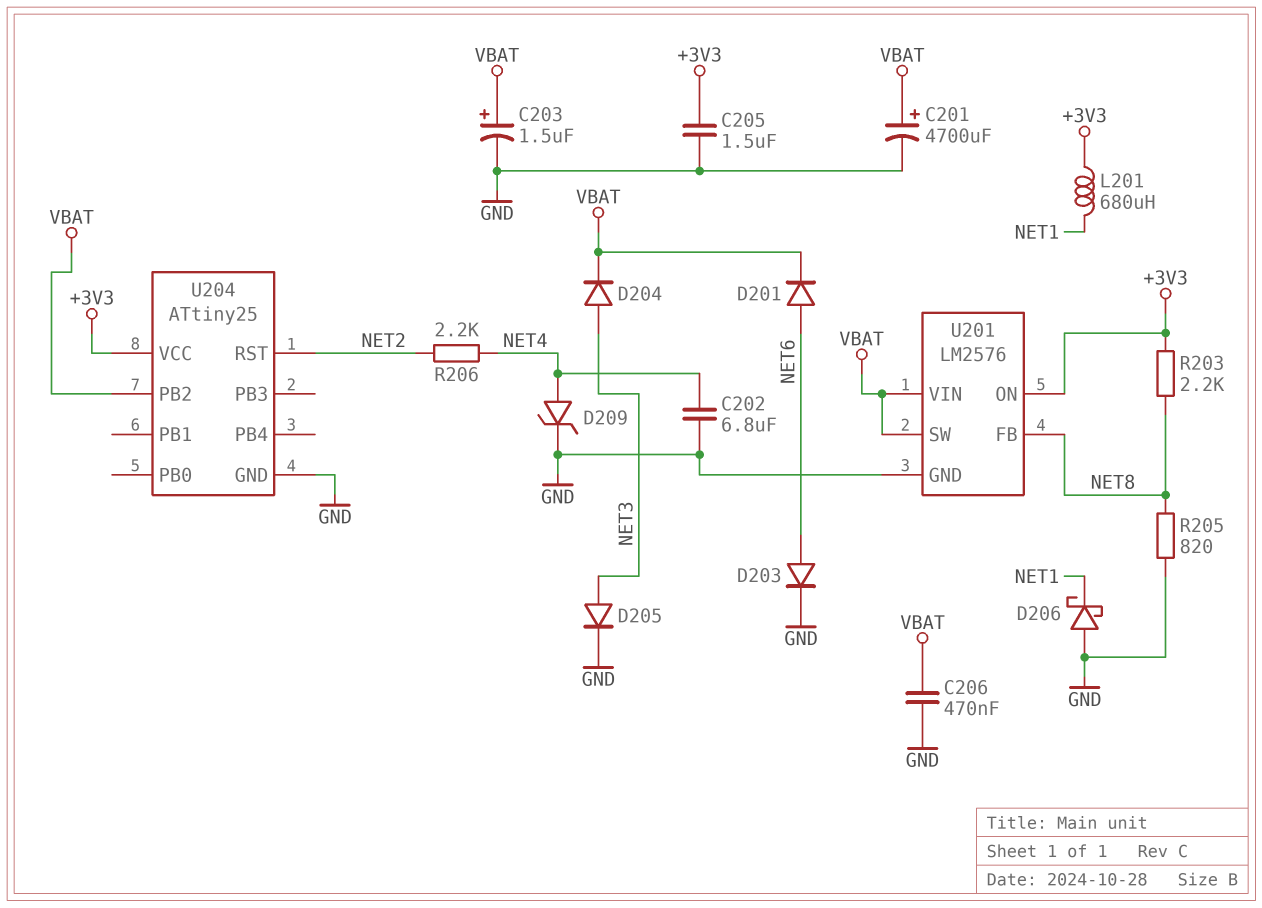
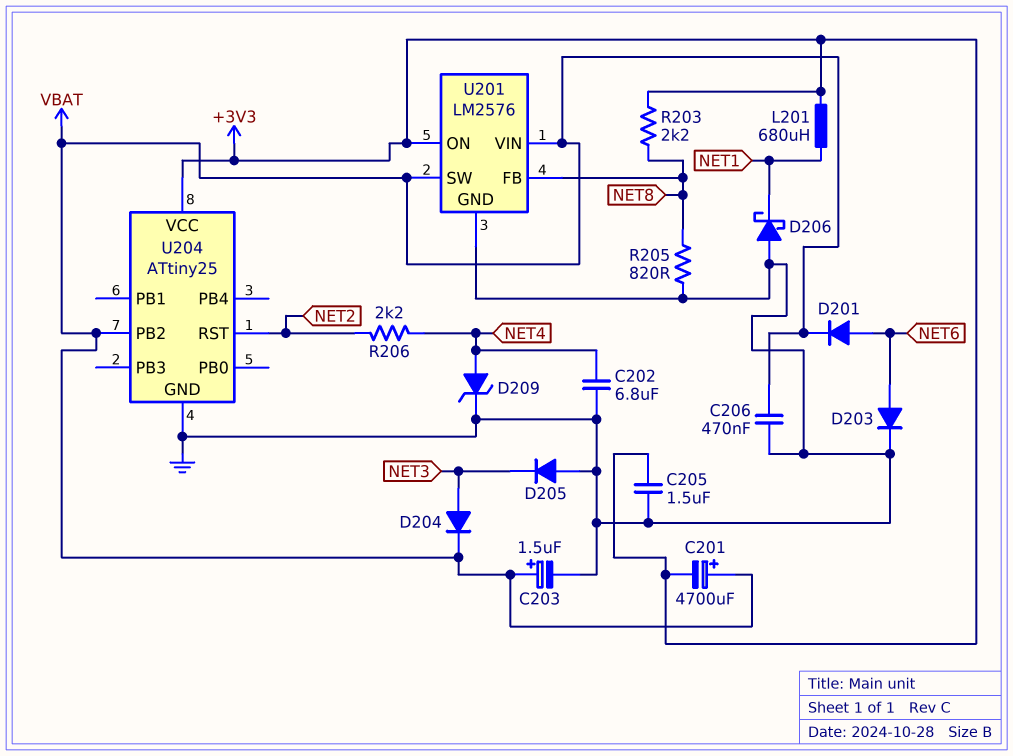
C201: 4700uF (plus VBAT, minus GND) -> 4700uF (plus VBAT, minus +3V3)
D205: diode (A NET3, K GND) -> diode (A GND, K NET3)

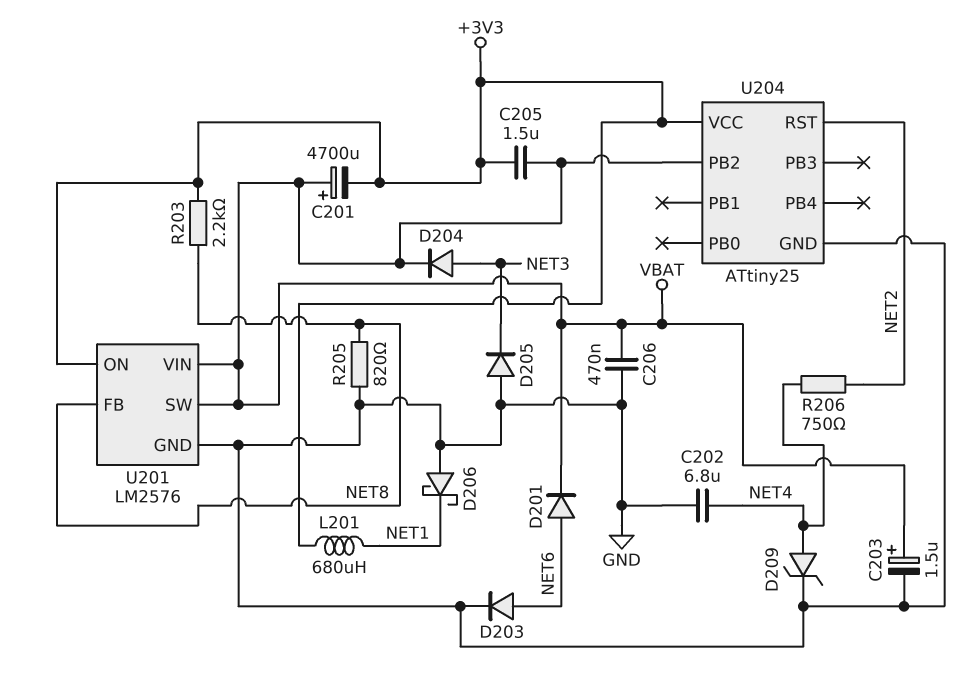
C205: 1.5uF (+3V3, GND) -> 1.5uF (+3V3, VBAT)
R206: 2.2k (NET2, NET4) -> 750 (NET2, NET4)

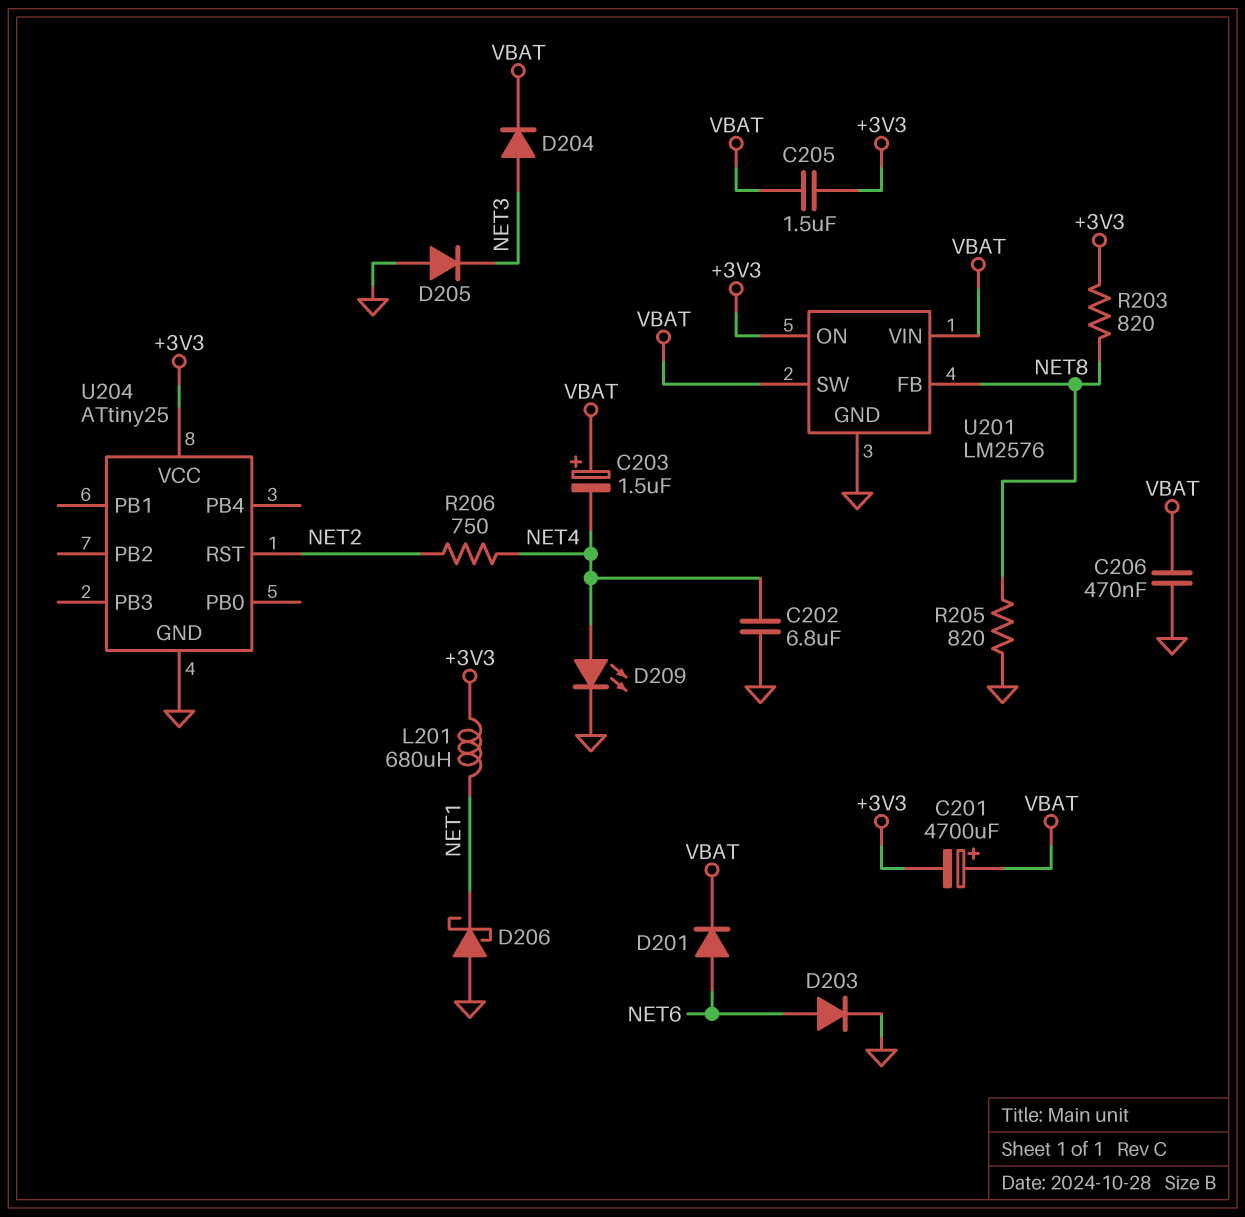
C203: 1.5uF (plus VBAT, minus GND) -> 1.5uF (plus VBAT, minus NET4)
D209: zener (A NET4, K GND) -> LED (A NET4, K GND)
R203: 2.2k (+3V3, NET8) -> 820 (+3V3, NET8)
U204 pin PB2: VBAT -> none

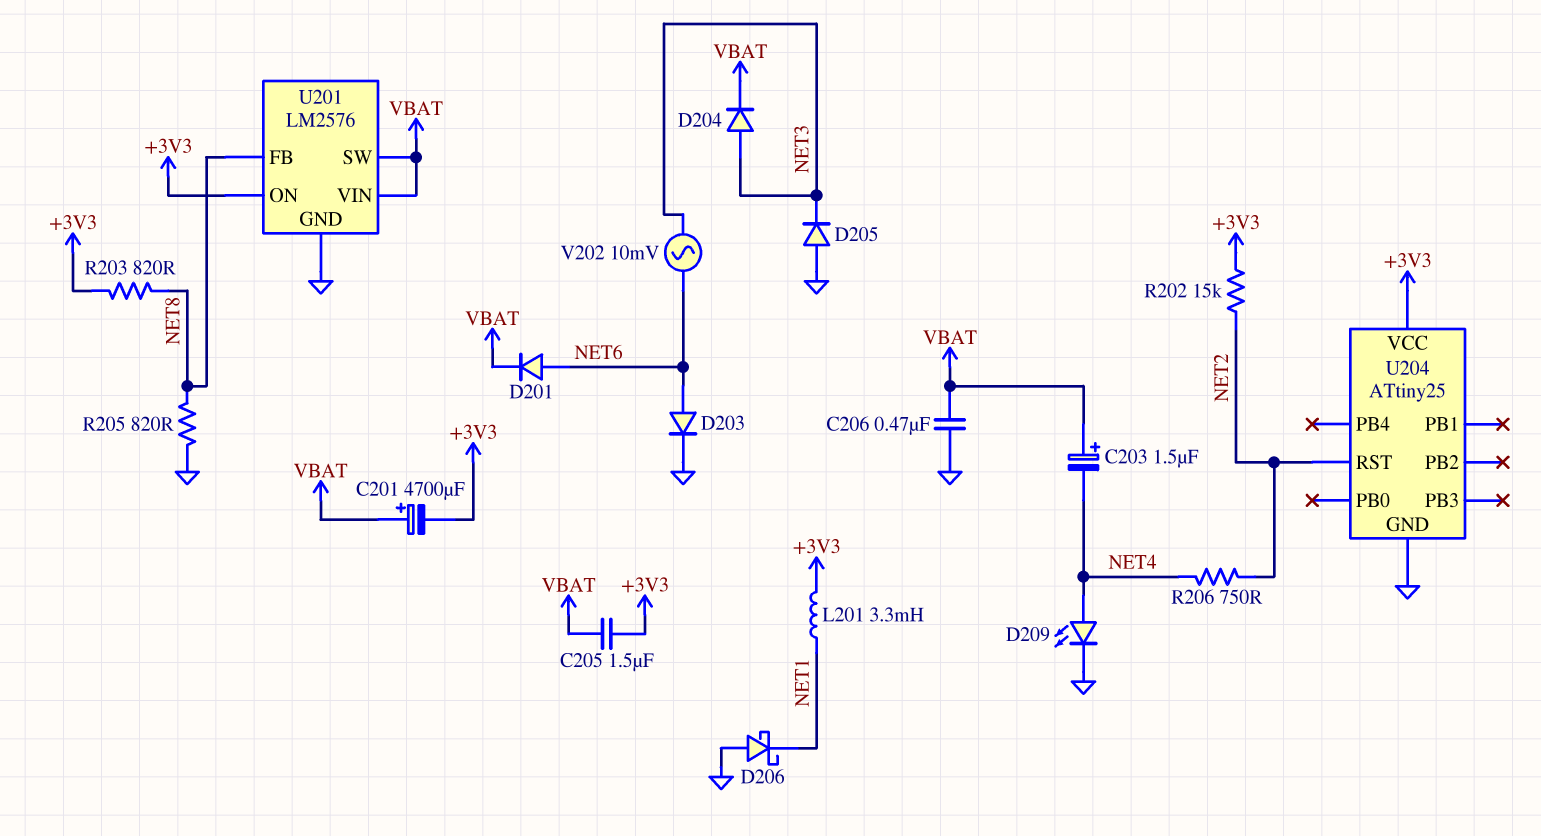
C202: 6.8uF (GND, NET4) -> none
L201: 680uH (+3V3, NET1) -> 3.3mH (+3V3, NET1)
R202: none -> 15k (+3V3, NET2)
V202: none -> AC 10mV (NET3, NET6)

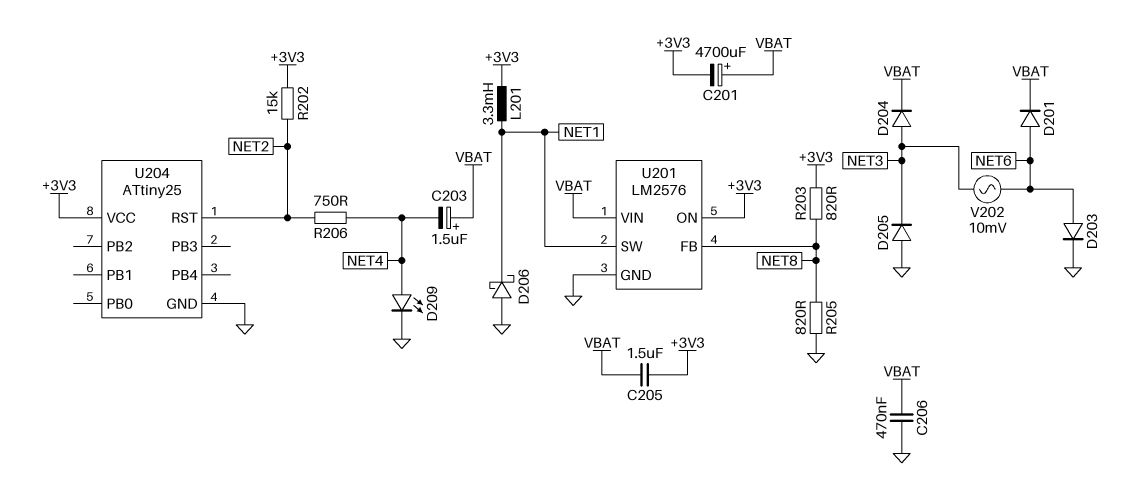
U201 pin SW: VBAT -> NET1

